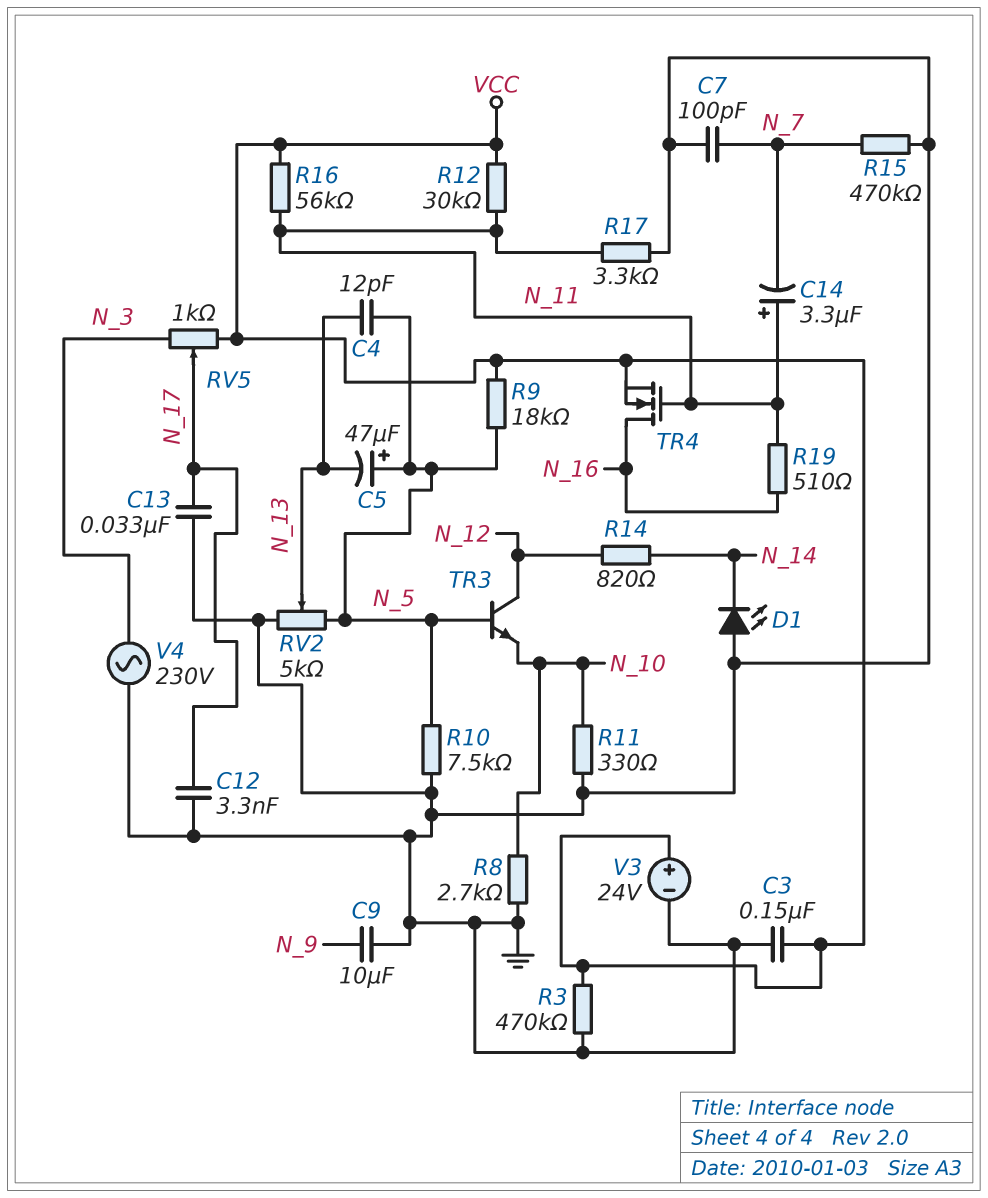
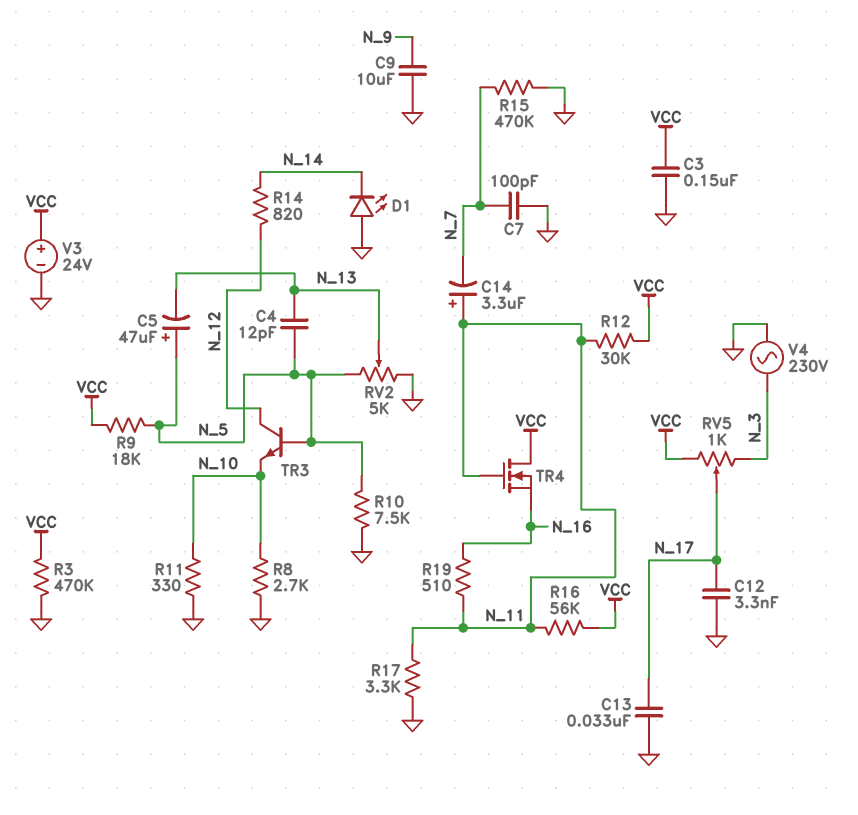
TR4: NMOS (G N_11, D N_16, S VCC) -> NMOS (G N_11, D VCC, S N_16)

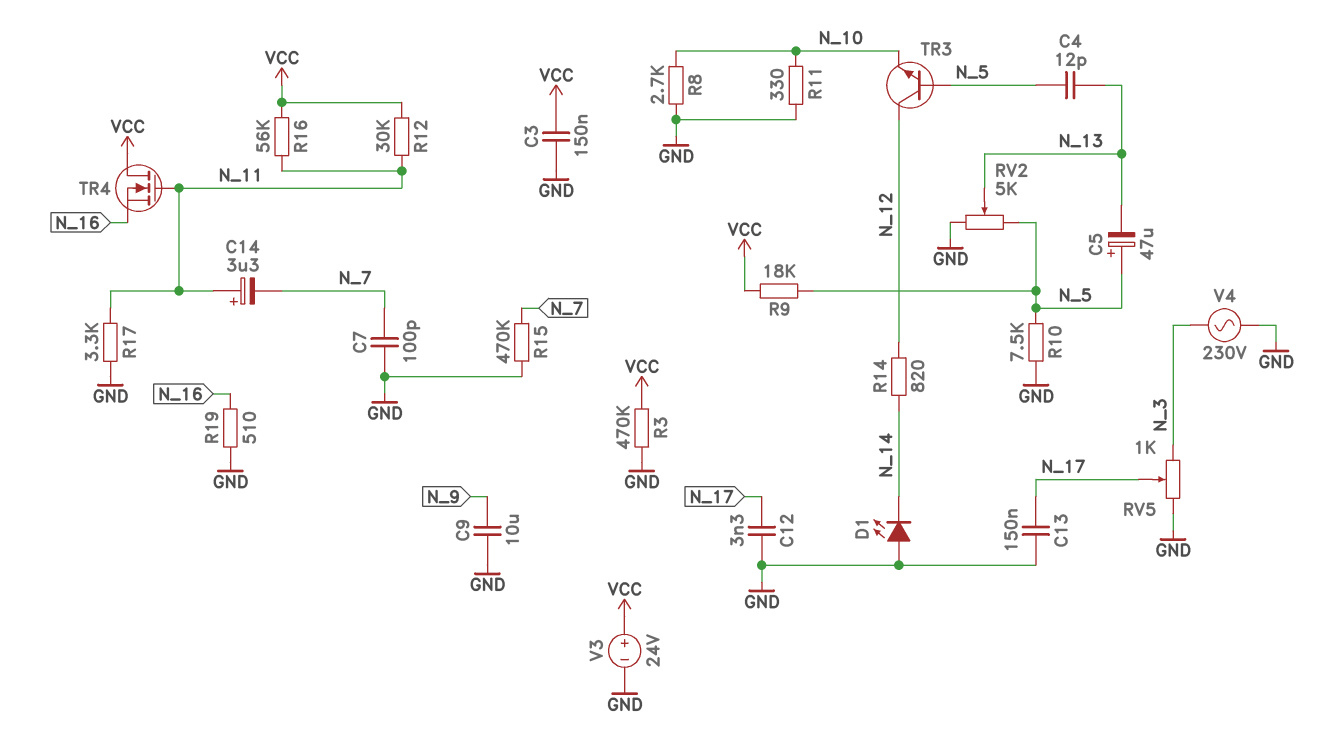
C13: 33nF (GND, N_17) -> 150nF (GND, N_17)
R19: 510 (N_11, N_16) -> 510 (GND, N_16)
RV5: 1k (N_3, VCC, wiper N_17) -> 1k (GND, N_3, wiper N_17)

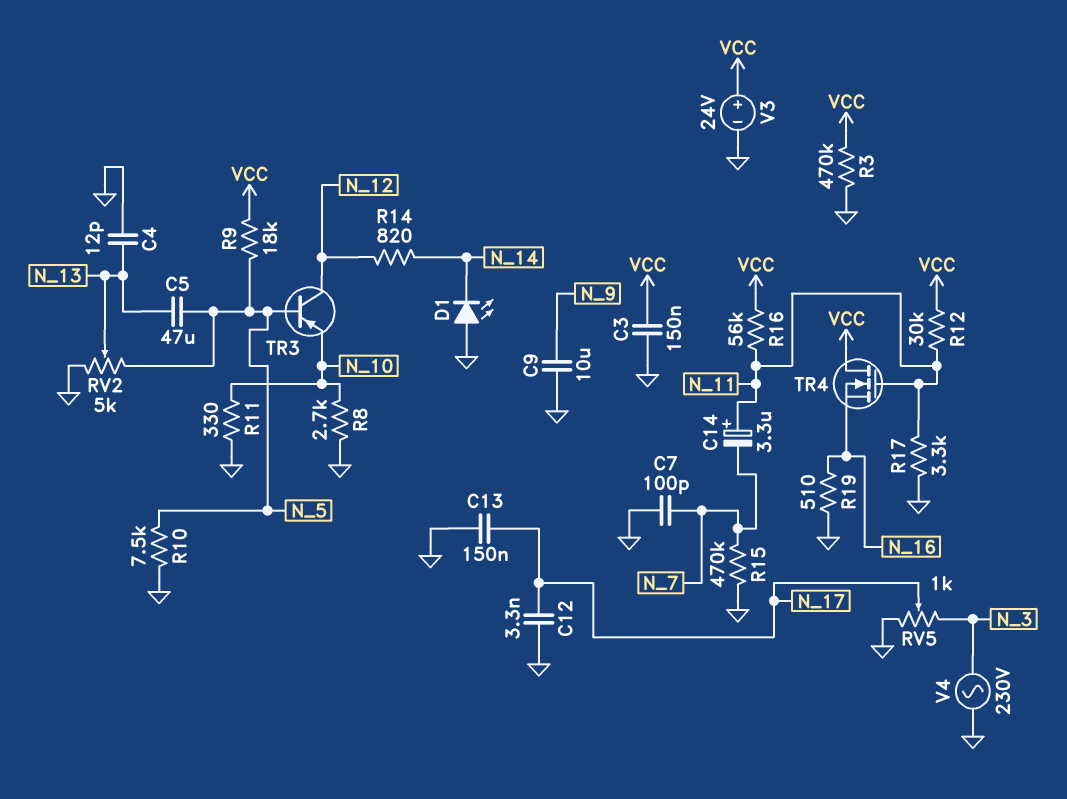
C4: 12pF (N_5, N_13) -> 12pF (GND, N_13)
C5: 47uF (plus N_5, minus N_13) -> 47uF (N_5, N_13)
TR3: NPN (B N_5, C N_12, E N_10) -> PNP (B N_5, C N_12, E N_10)

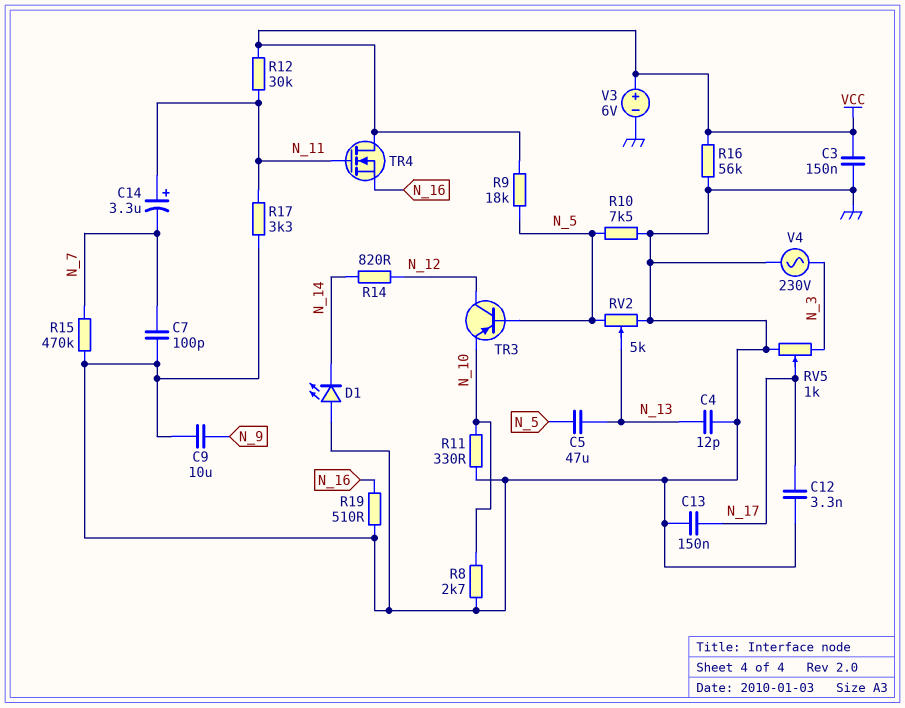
R3: 470k (GND, VCC) -> none
R16: 56k (N_11, VCC) -> 56k (GND, VCC)
V3: 24V (plus VCC, minus GND) -> 6V (plus VCC, minus GND)

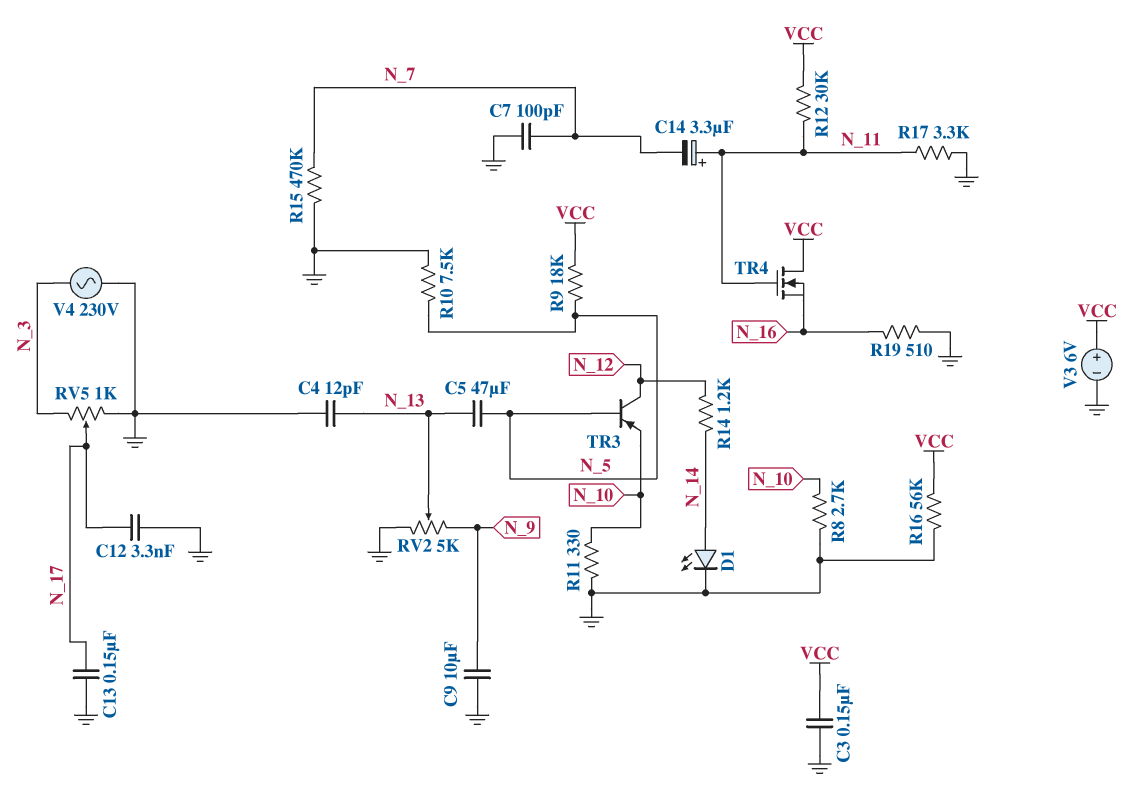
D1: LED (A GND, K N_14) -> LED (A N_14, K GND)
R14: 820 (N_12, N_14) -> 1.2k (N_12, N_14)
RV2: 5k (GND, N_5, wiper N_13) -> 5k (GND, N_9, wiper N_13)

